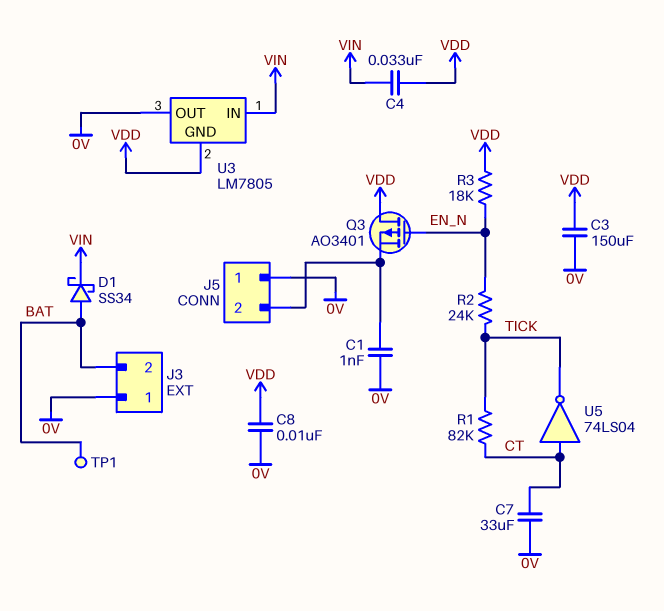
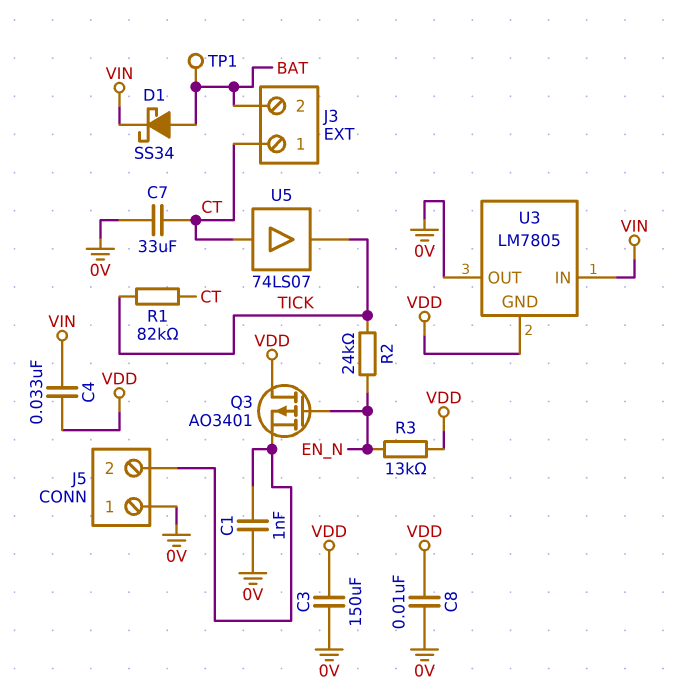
J3 pin 1: 0V -> CT
R3: 18k (EN_N, VDD) -> 13k (EN_N, VDD)
U5: NOT 74LS04 (in CT, out TICK) -> buffer 74LS07 (in CT, out TICK)

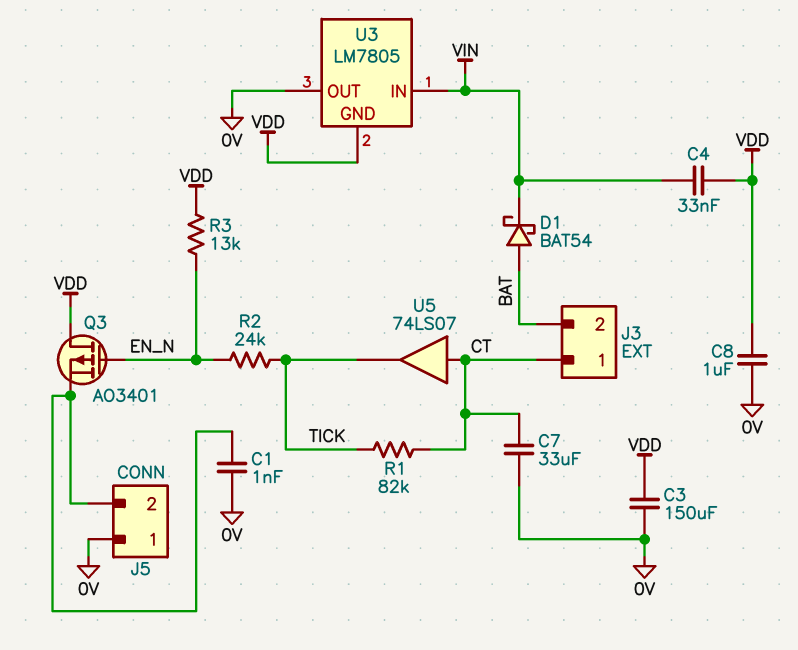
C8: 10nF (0V, VDD) -> 1uF (0V, VDD)
D1: schottky SS34 (A BAT, K VIN) -> schottky BAT54 (A BAT, K VIN)
TP1: test point (BAT) -> none

